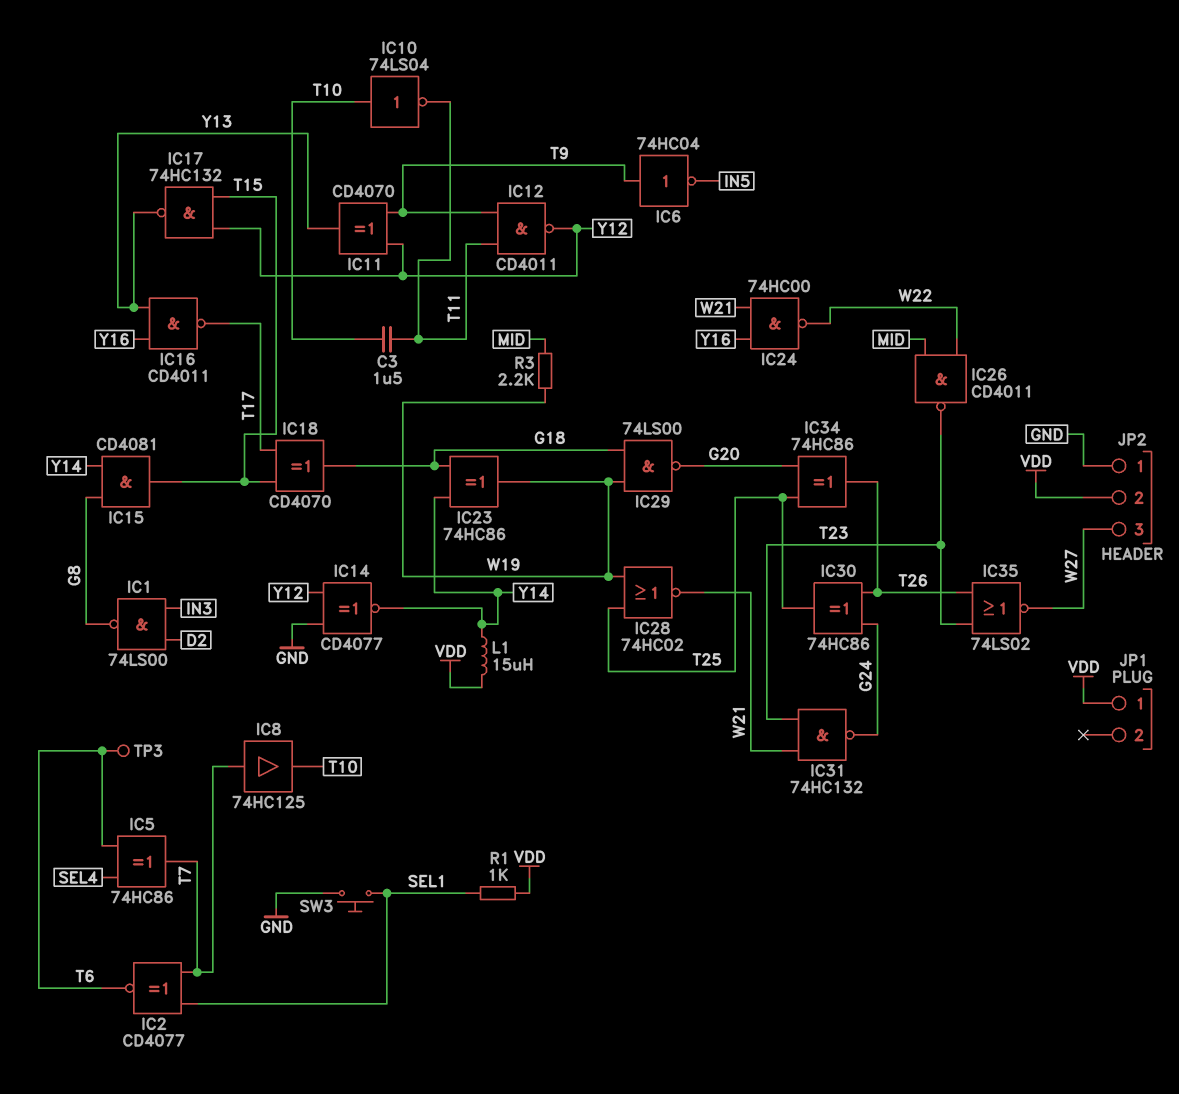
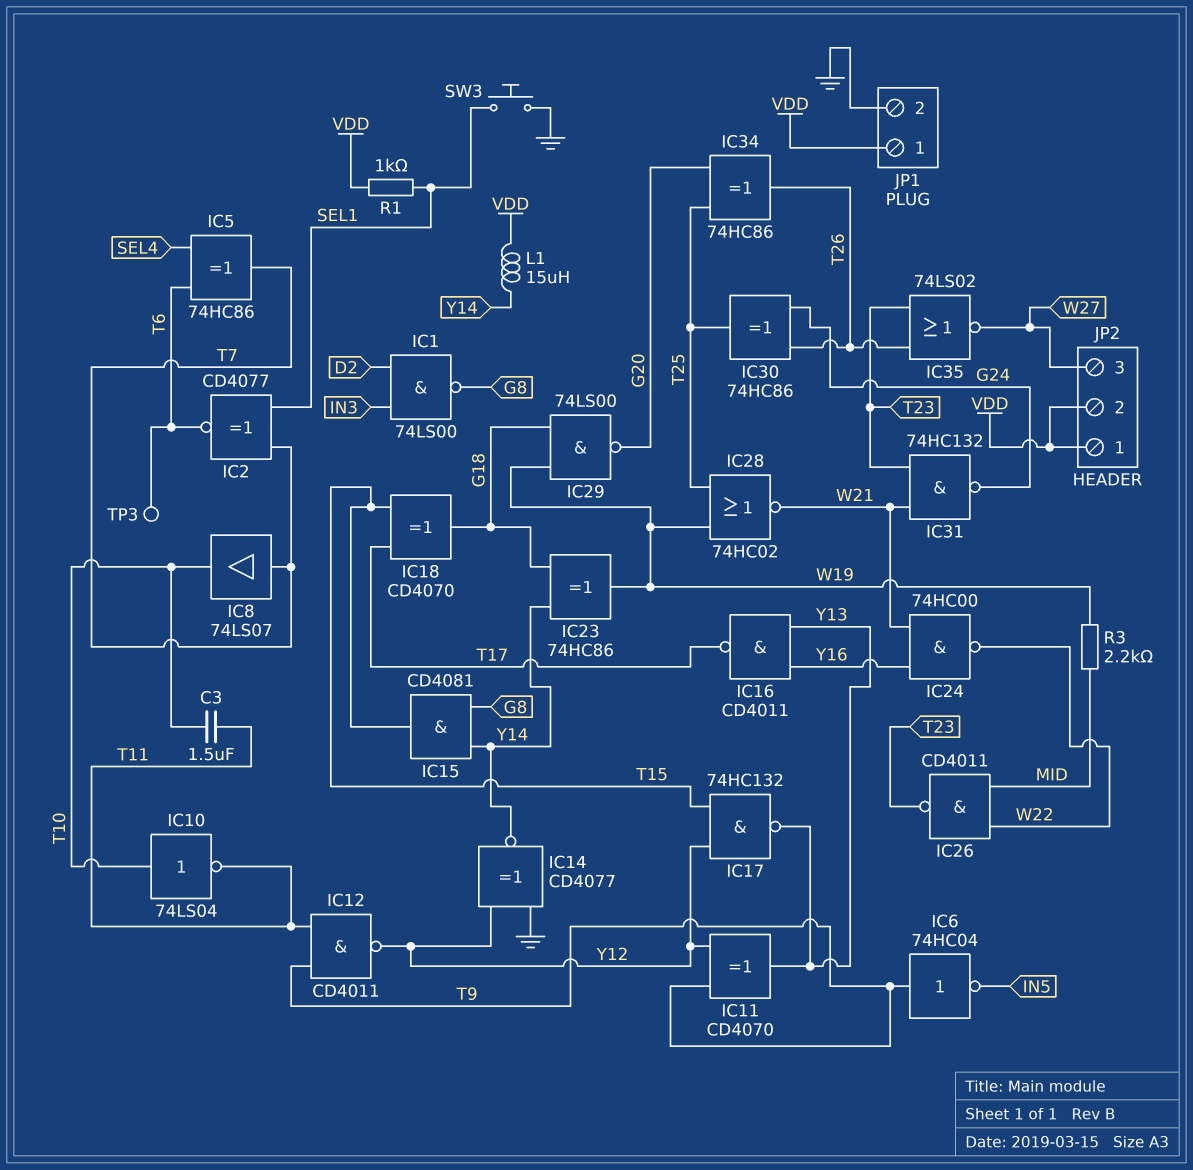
IC8: buffer 74HC125 (in T7, out T10) -> buffer 74LS07 (in T7, out T10)
JP1 pin 2: none -> GND
JP2 pin 1: GND -> VDD

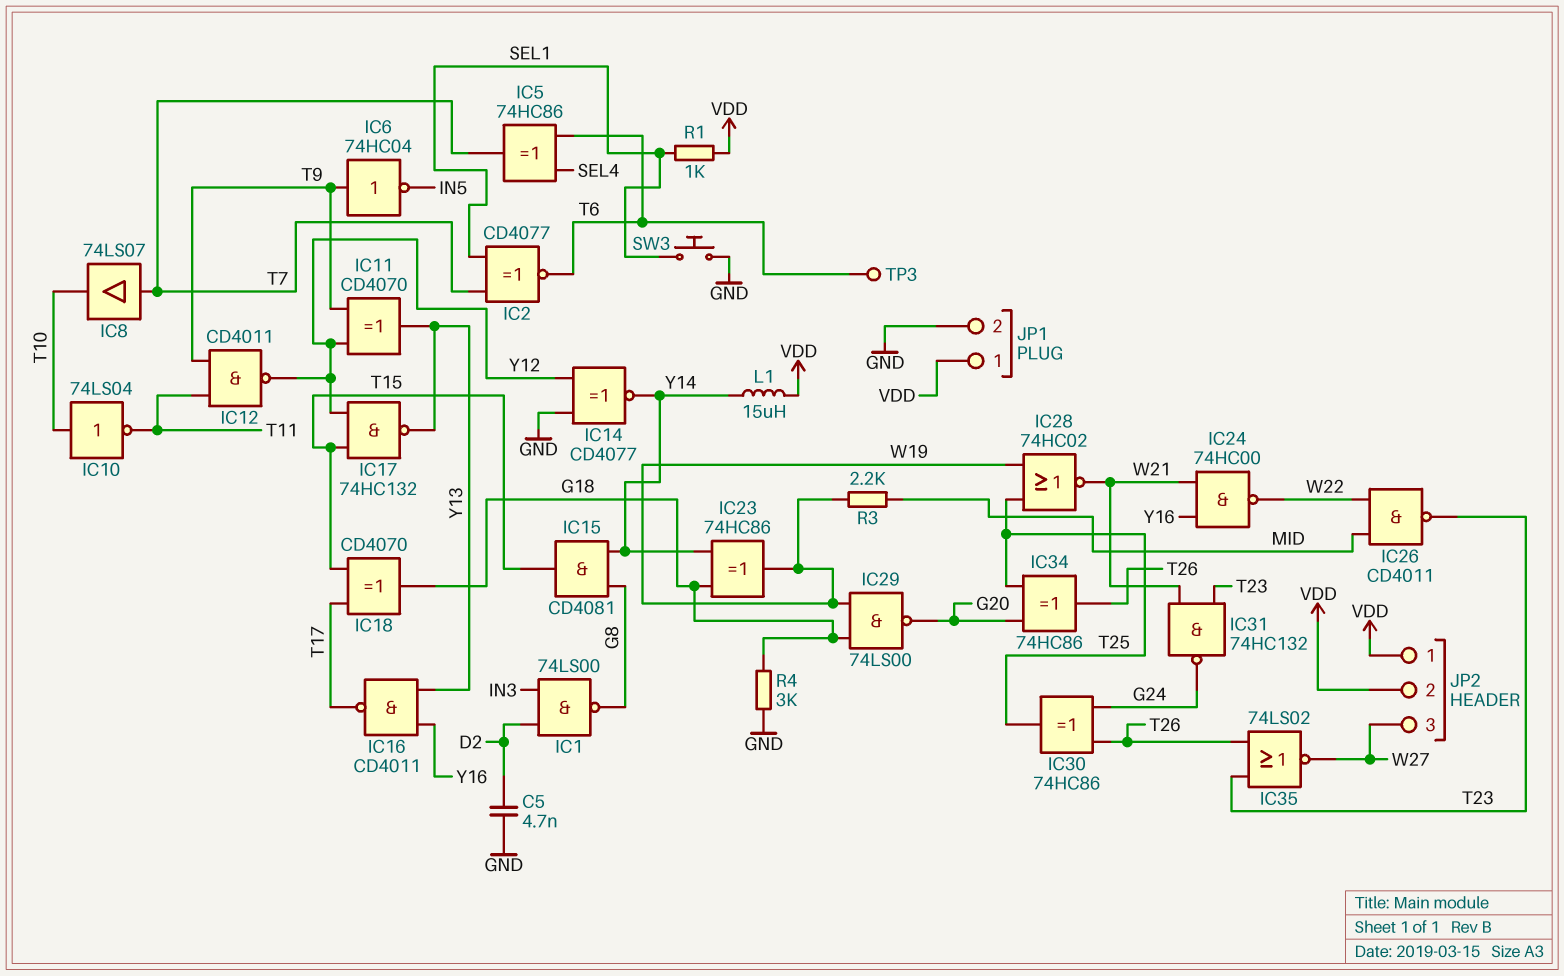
C3: 1.5uF (T10, T11) -> none
C5: none -> 4.7nF (D2, GND)
R4: none -> 3k (G18, GND)

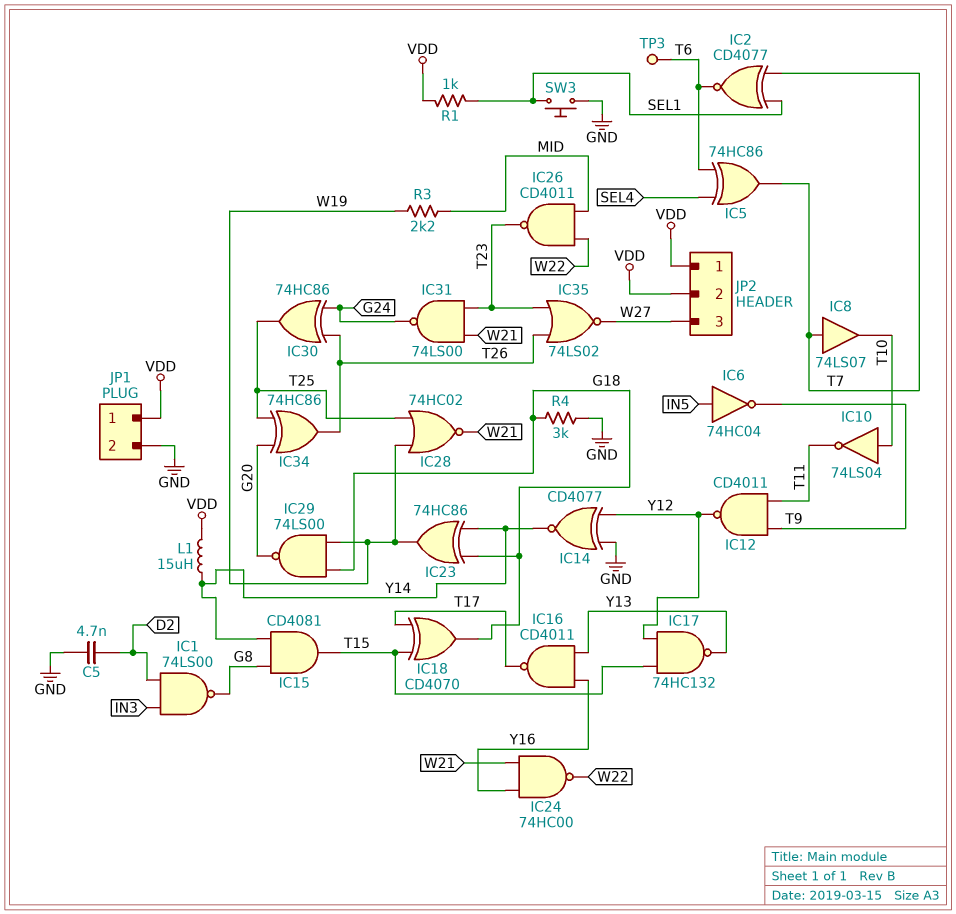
IC6: NOT 74HC04 (in T9, out IN5) -> NOT 74HC04 (in IN5, out T9)
IC11: XOR CD4070 (in T9, in Y12, out Y13) -> none
IC31: NAND 74HC132 (in T23, in W21, out G24) -> NAND 74LS00 (in T23, in W21, out G24)

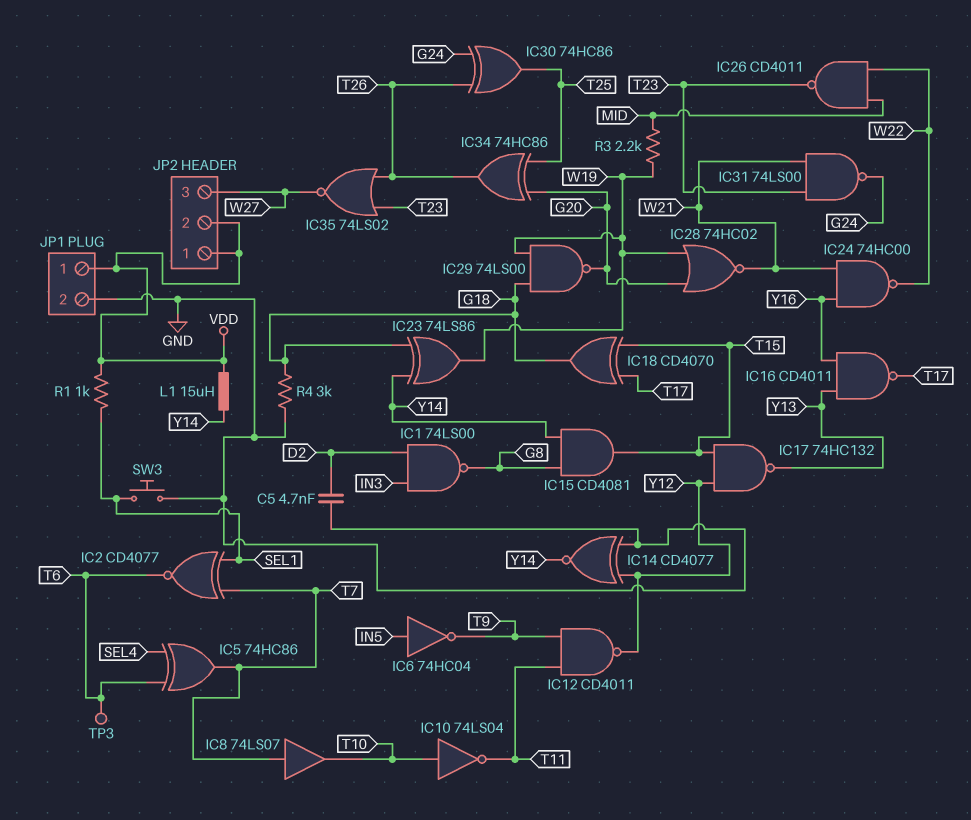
IC23: XOR 74HC86 (in G18, in Y14, out W19) -> XOR 74LS86 (in G18, in Y14, out W19)
IC28: NOR 74HC02 (in T25, in W19, out W21) -> NOR 74HC02 (in G20, in W19, out W21)

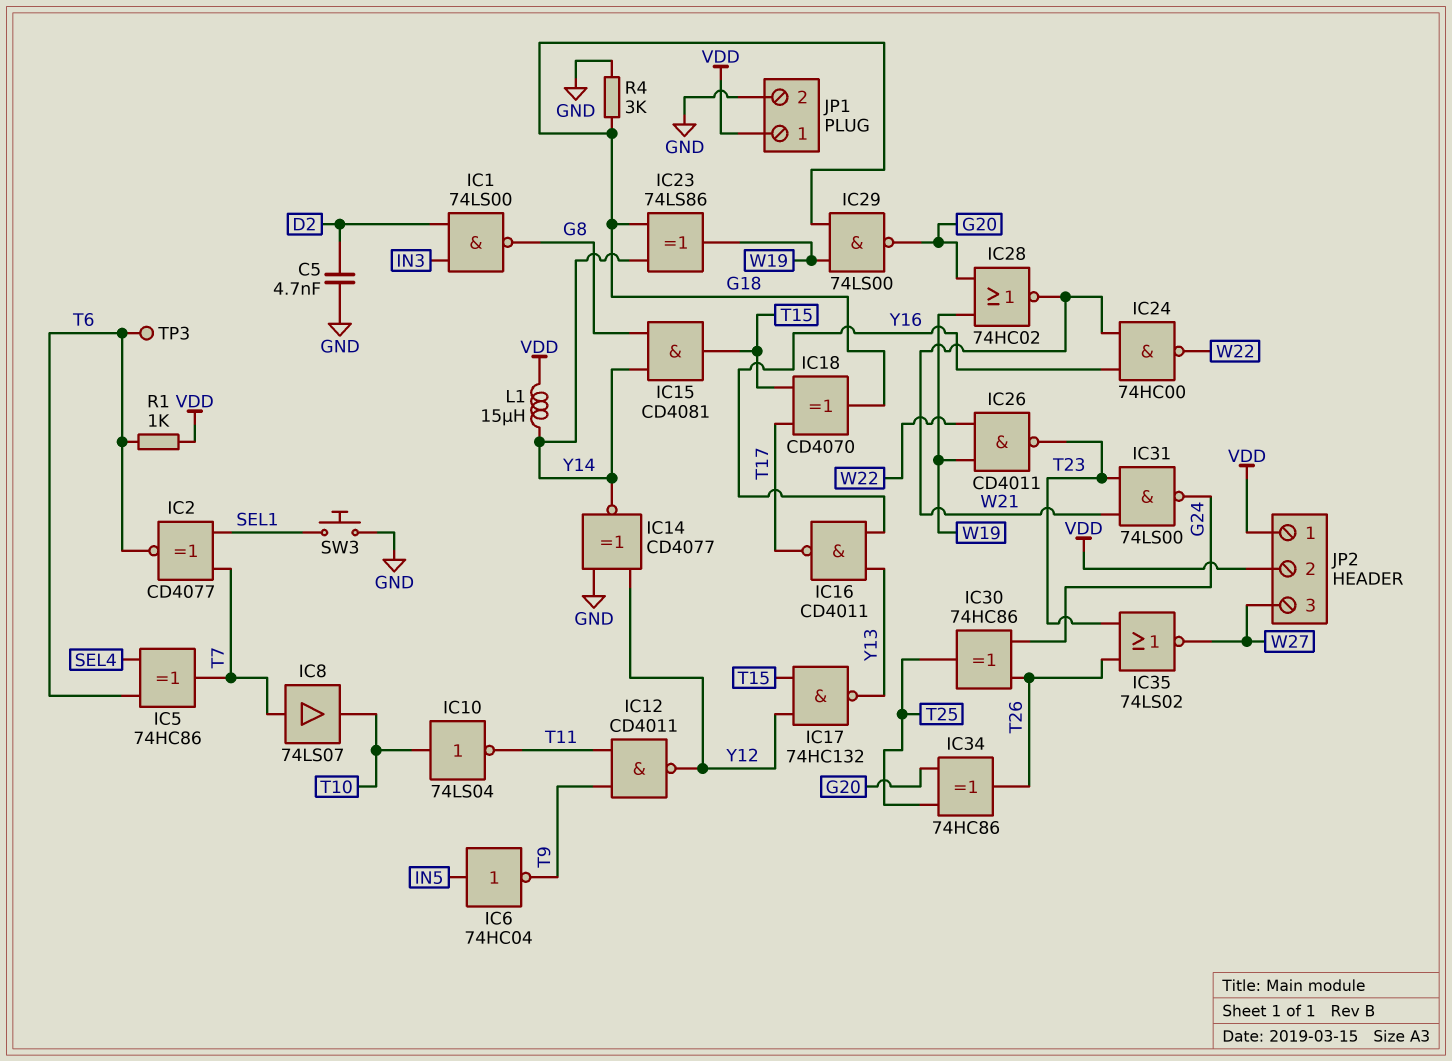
IC26: NAND CD4011 (in MID, in W22, out T23) -> NAND CD4011 (in W19, in W22, out T23)
R1: 1k (SEL1, VDD) -> 1k (T6, VDD)
R3: 2.2k (MID, W19) -> none

